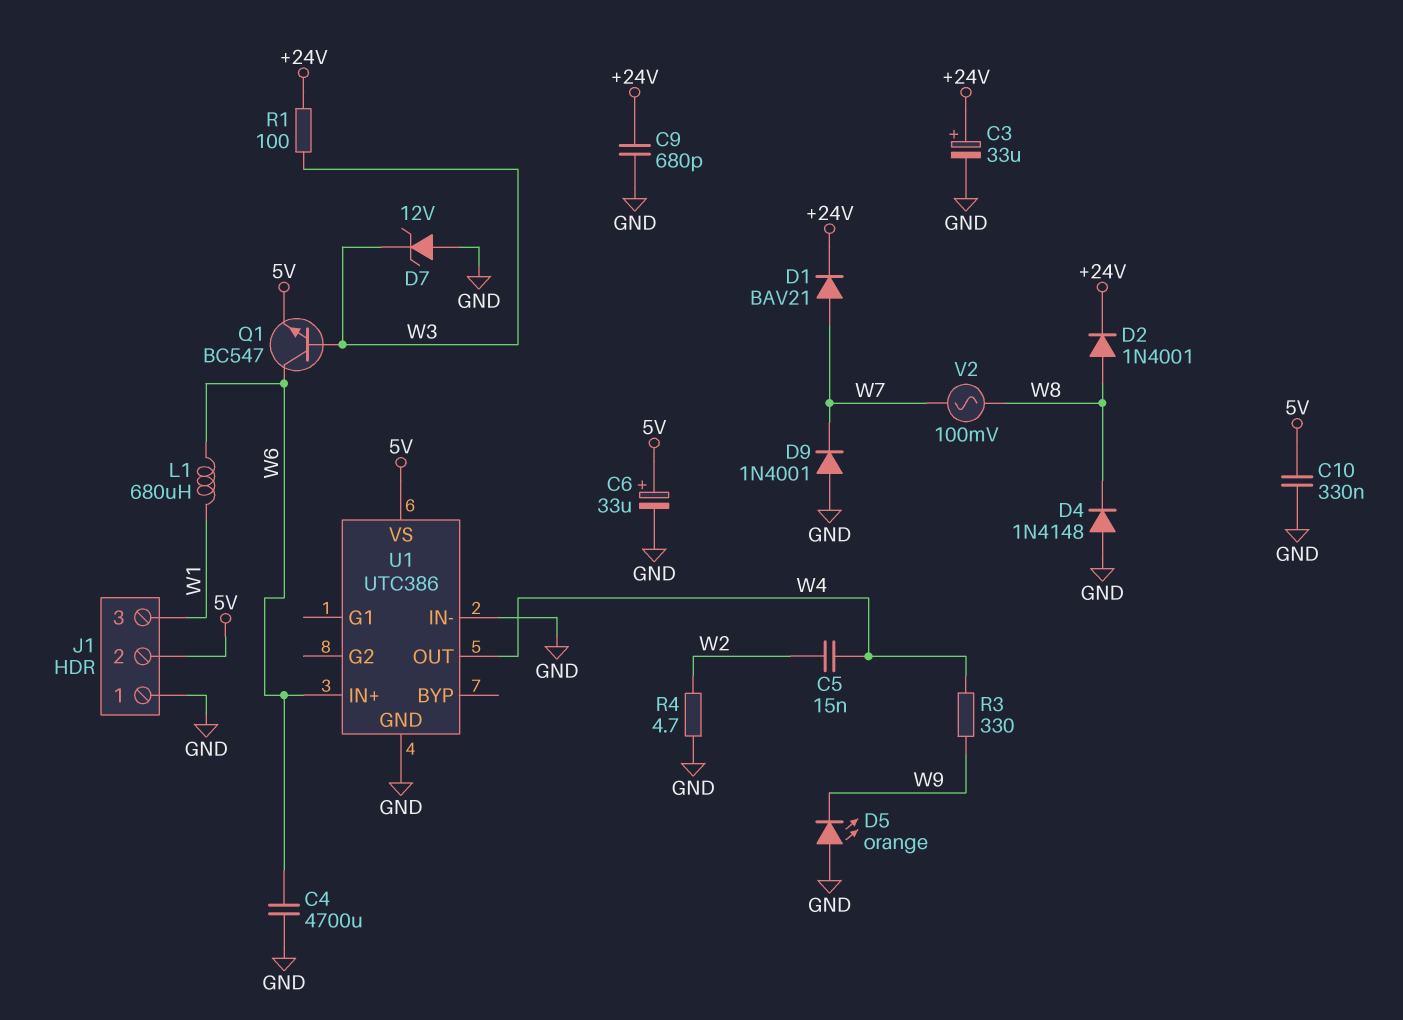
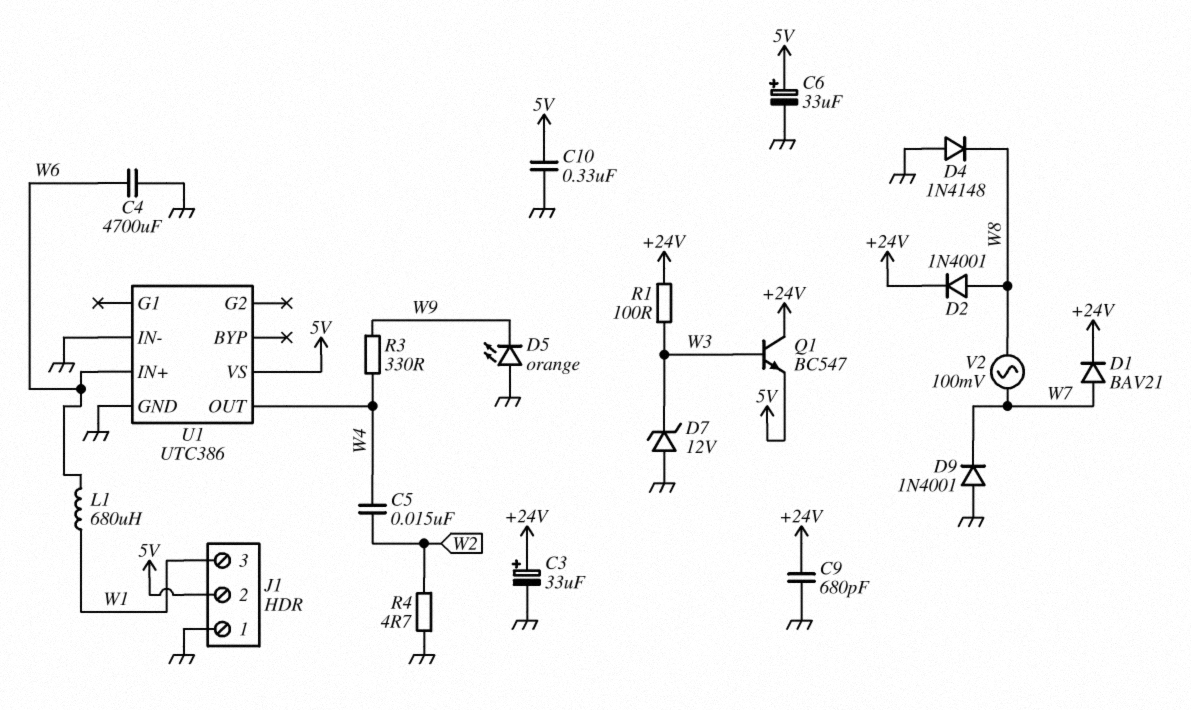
Q1: NPN BC547 (B W3, C W6, E 5V) -> NPN BC547 (B W3, C +24V, E 5V)

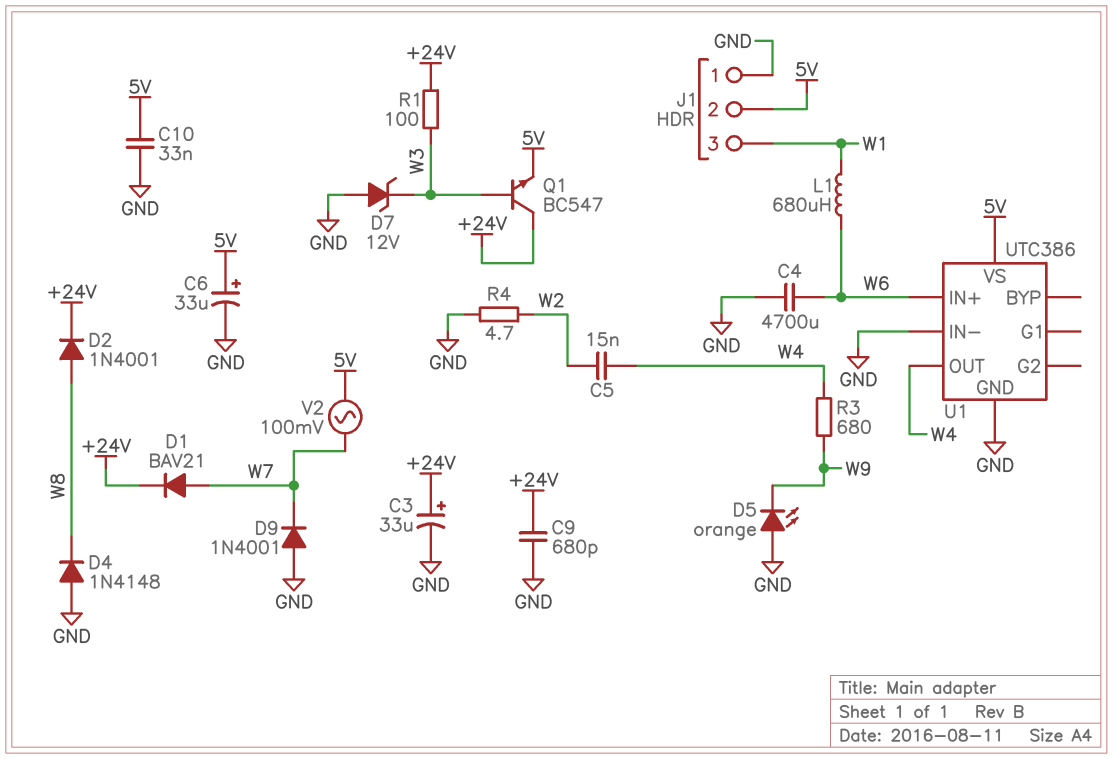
C10: 330nF (5V, GND) -> 33nF (5V, GND)
R3: 330 (W4, W9) -> 680 (W4, W9)
V2: AC 100mV (W7, W8) -> AC 100mV (5V, W7)

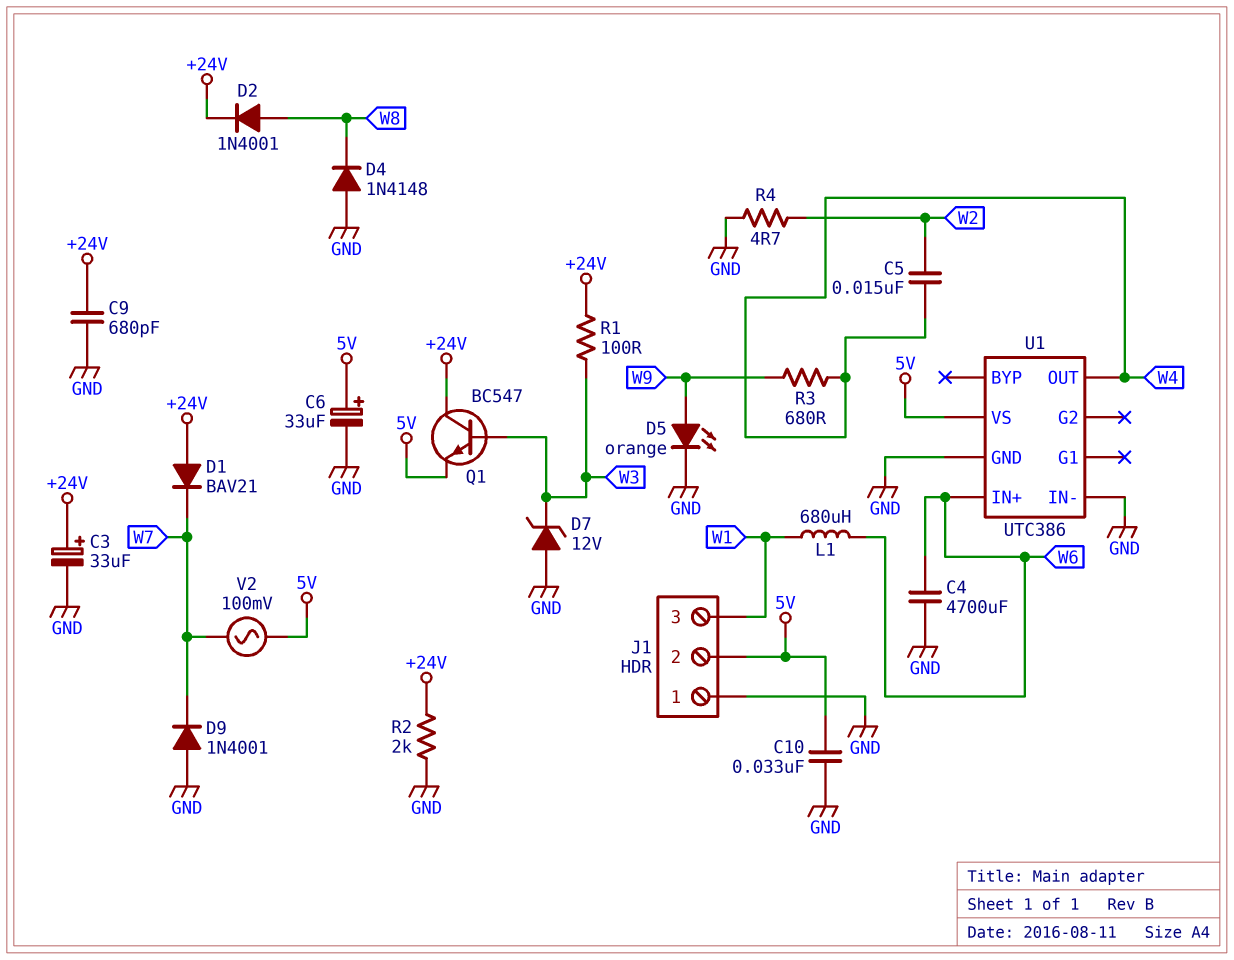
D1: diode BAV21 (A W7, K +24V) -> diode BAV21 (A +24V, K W7)
D5: LED orange (A GND, K W9) -> LED orange (A W9, K GND)
R2: none -> 2k (+24V, GND)

